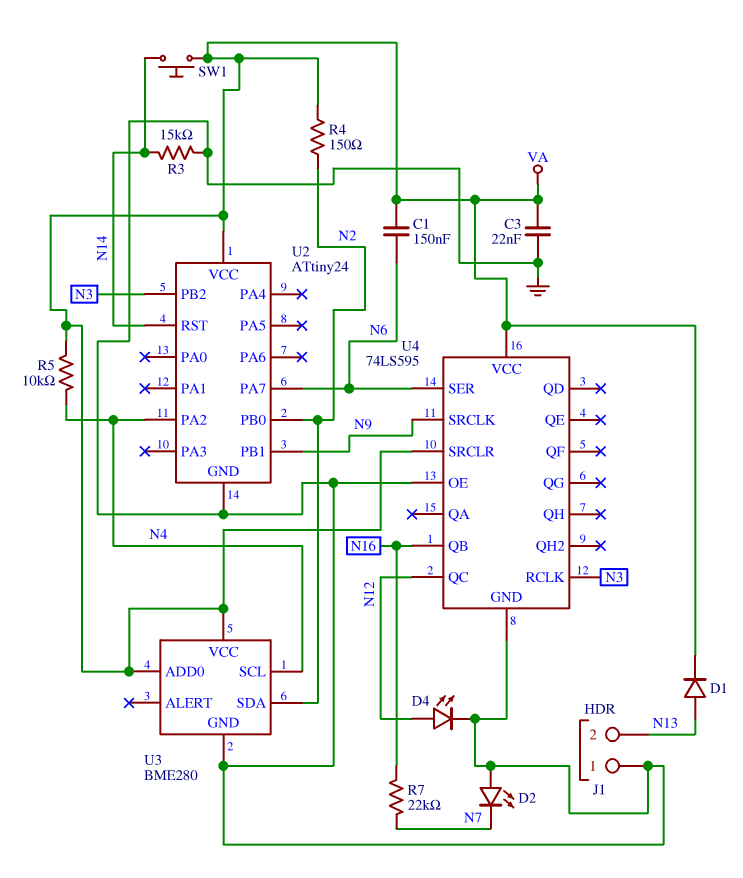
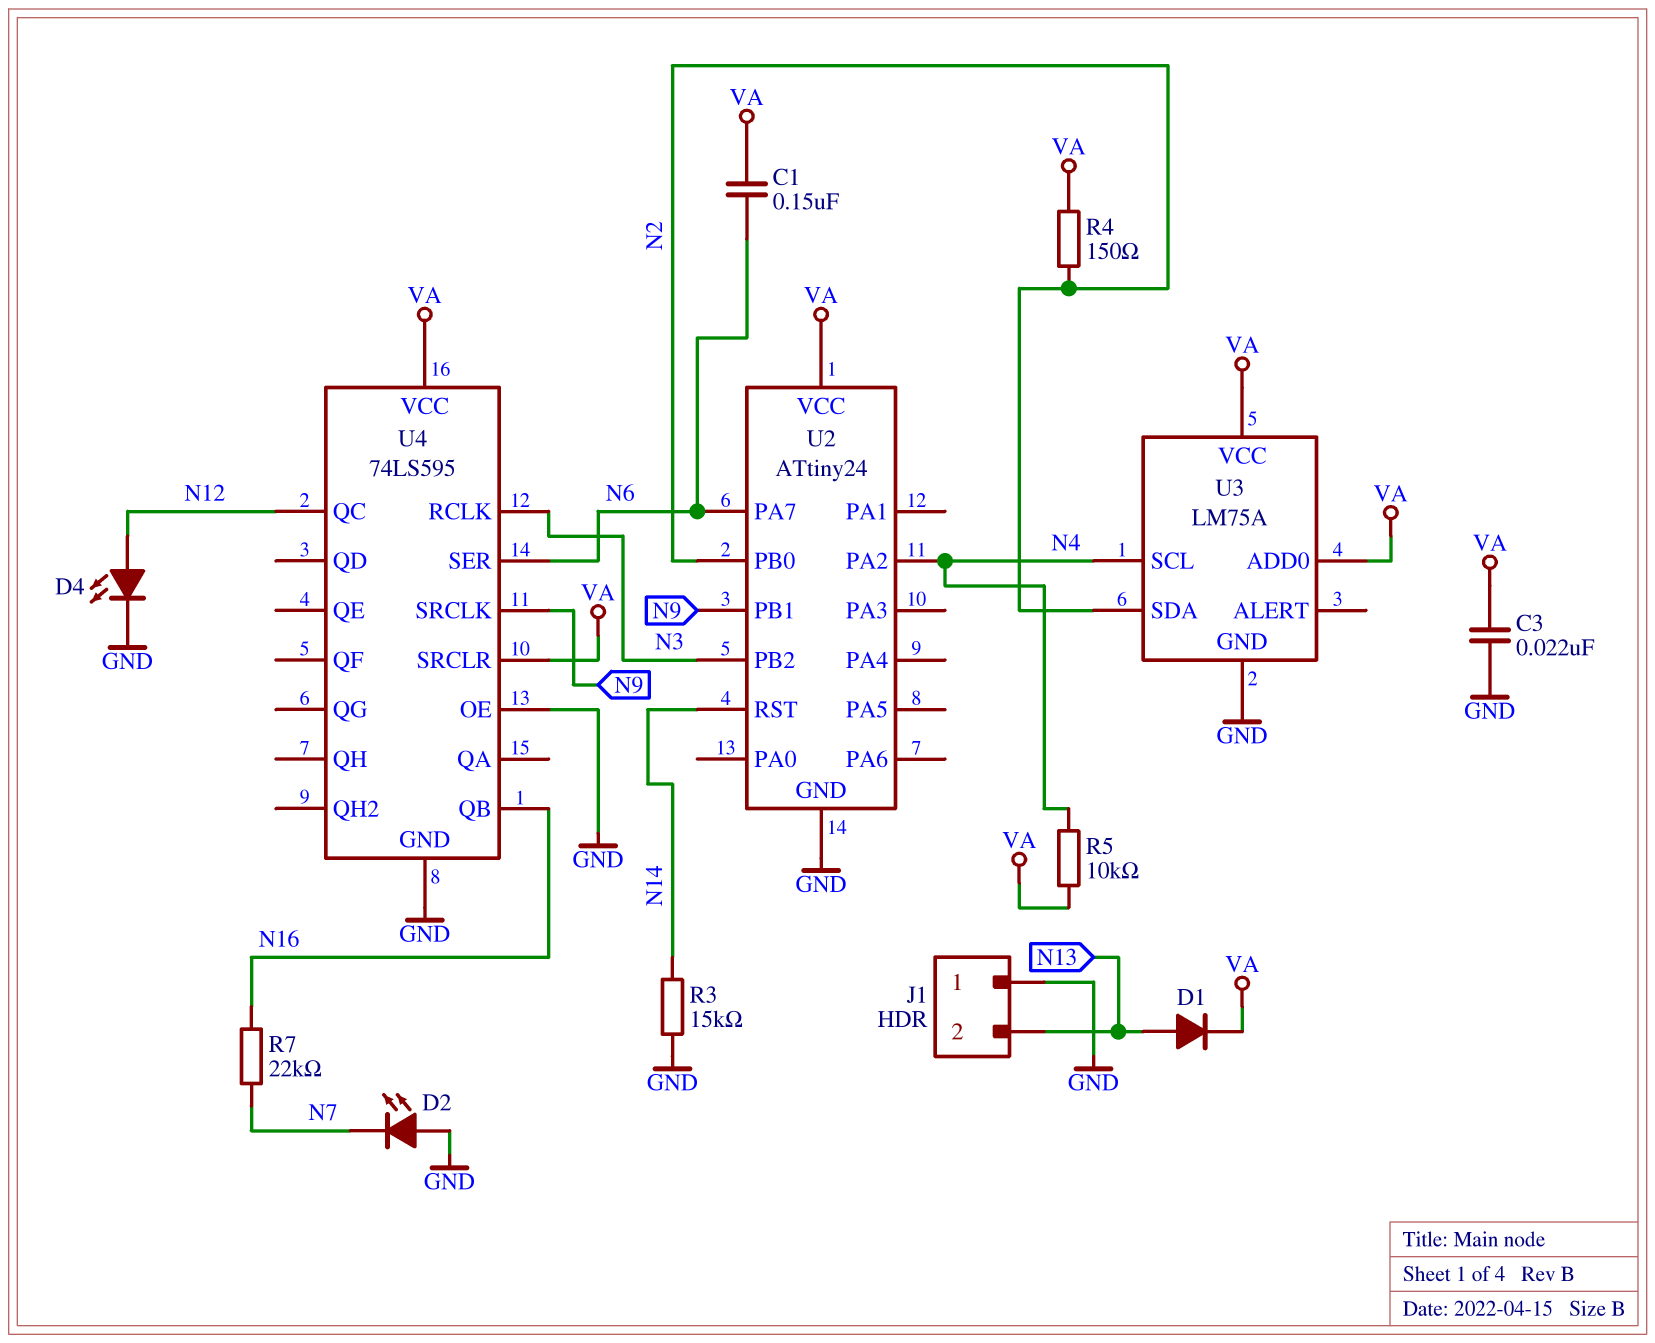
SW1: button (N14, VA) -> none
U3: BME280 -> LM75A

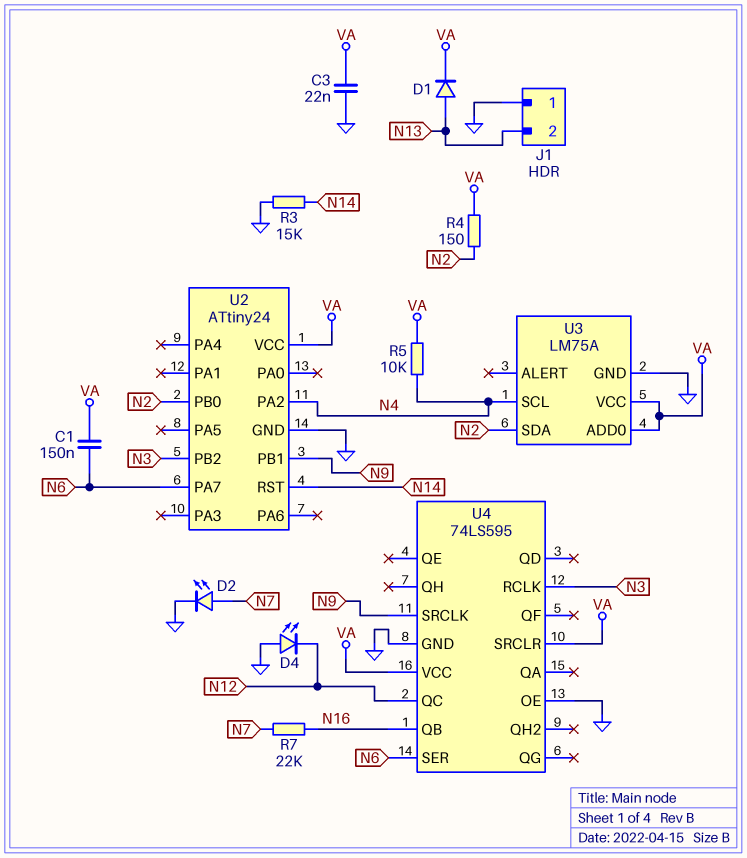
D2: LED (A GND, K N7) -> LED (A N7, K GND)
D4: LED (A N12, K GND) -> LED (A GND, K N12)

